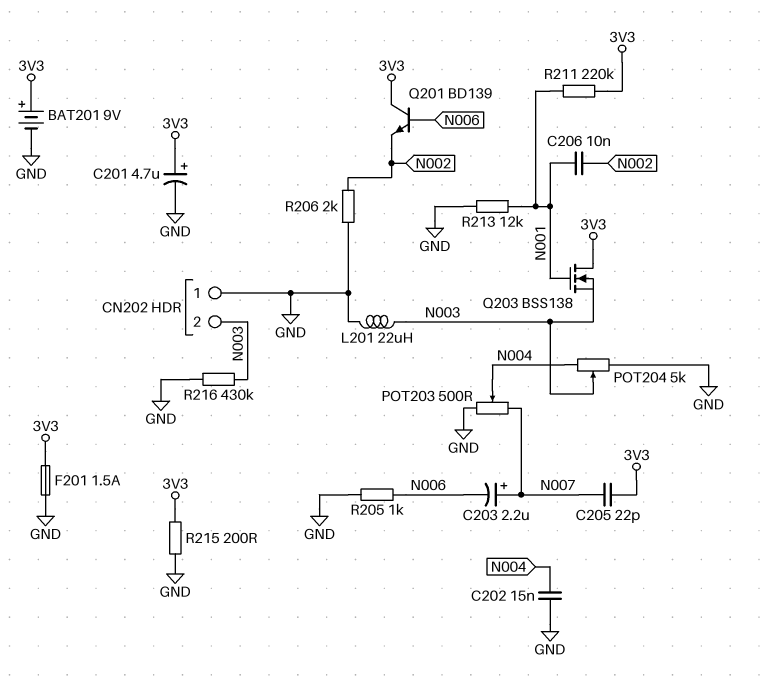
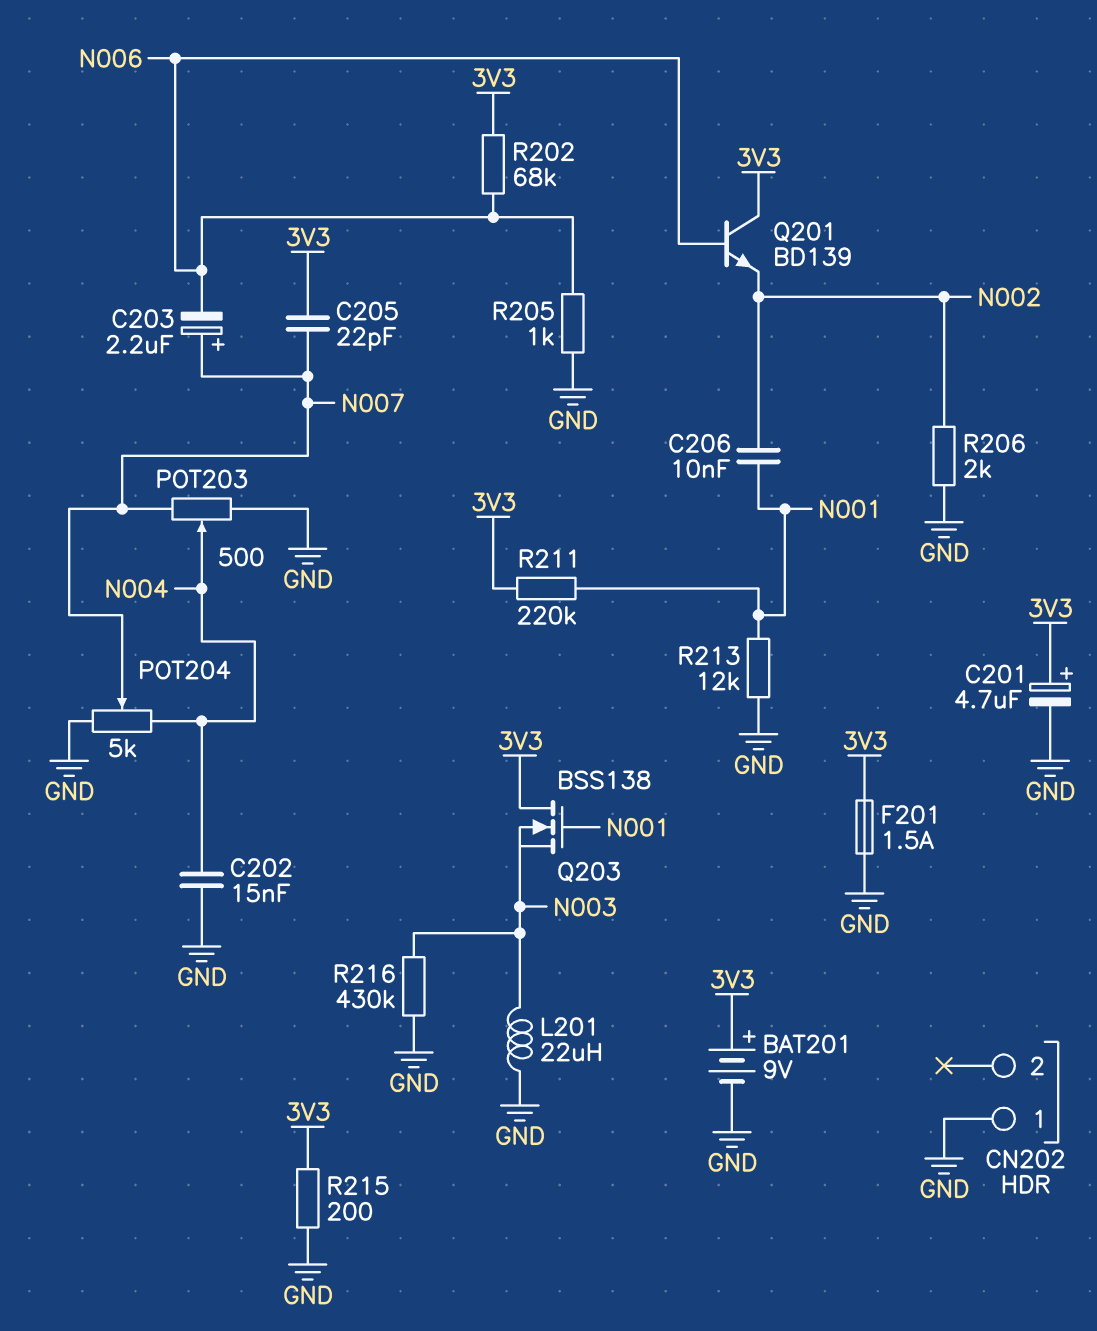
CN202 pin 2: N003 -> none
POT204: 5k (GND, N004, wiper N003) -> 5k (GND, N004, wiper N007)
R202: none -> 68k (3V3, N006)

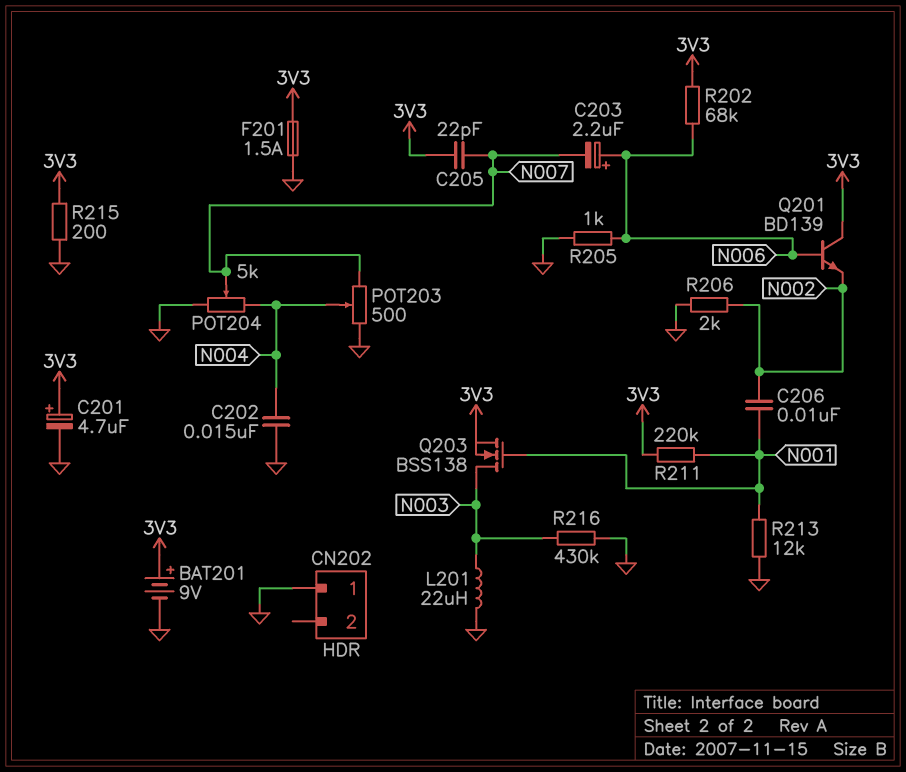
C203: 2.2uF (plus N007, minus N006) -> 2.2uF (plus N006, minus N007)
Q203: NMOS BSS138 (G N001, D 3V3, S N003) -> NMOS BSS138 (G N001, D N003, S 3V3)

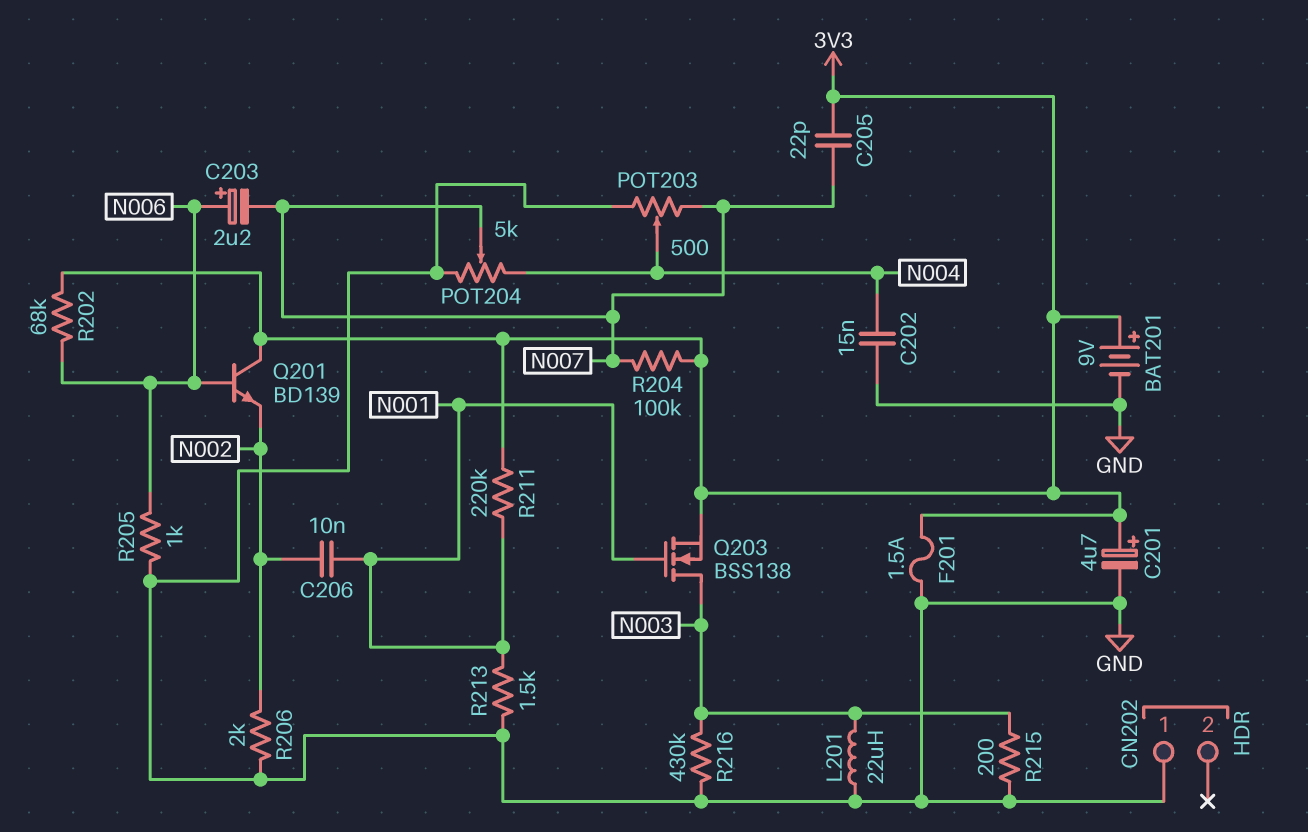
R204: none -> 100k (3V3, N007)
R213: 12k (GND, N001) -> 1.5k (GND, N001)
R215: 200 (3V3, GND) -> 200 (GND, N003)

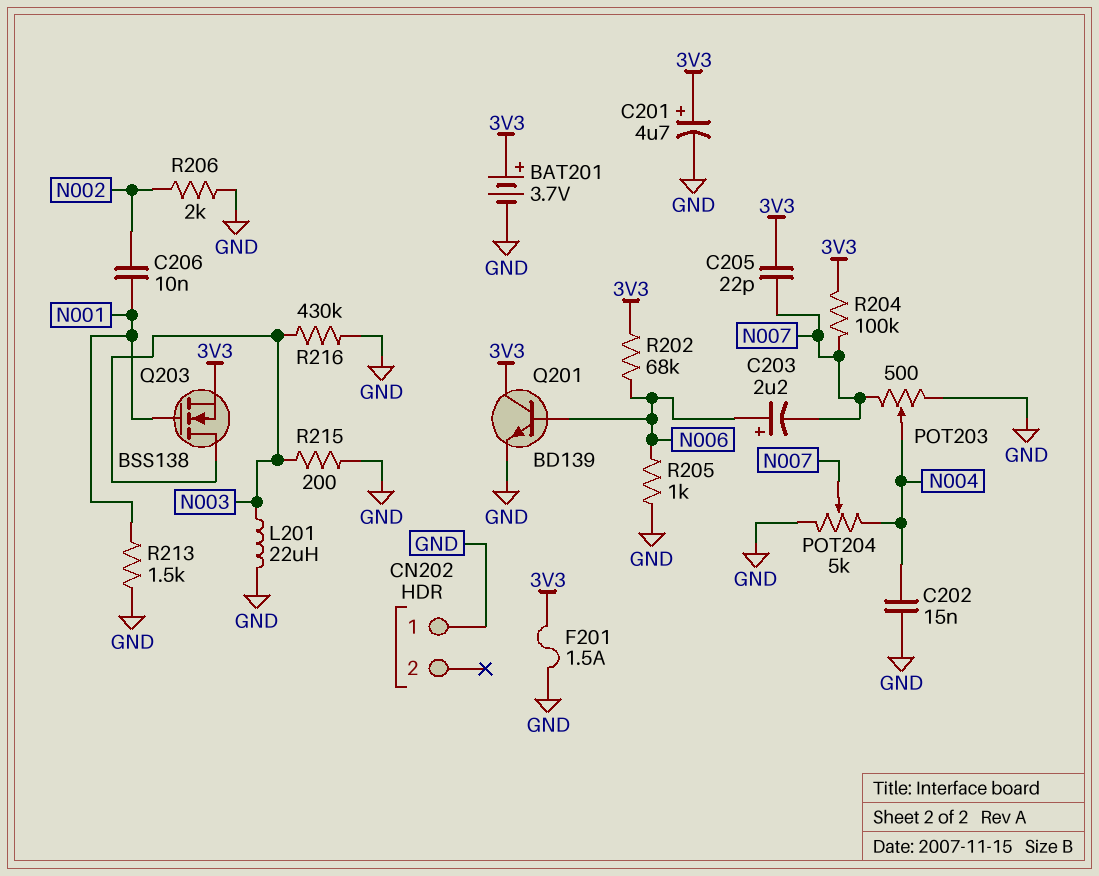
BAT201: 9V (plus 3V3, minus GND) -> 3.7V (plus 3V3, minus GND)
Q201: NPN BD139 (B N006, C 3V3, E N002) -> NPN BD139 (B N006, C 3V3, E GND)
R211: 220k (3V3, N001) -> none

